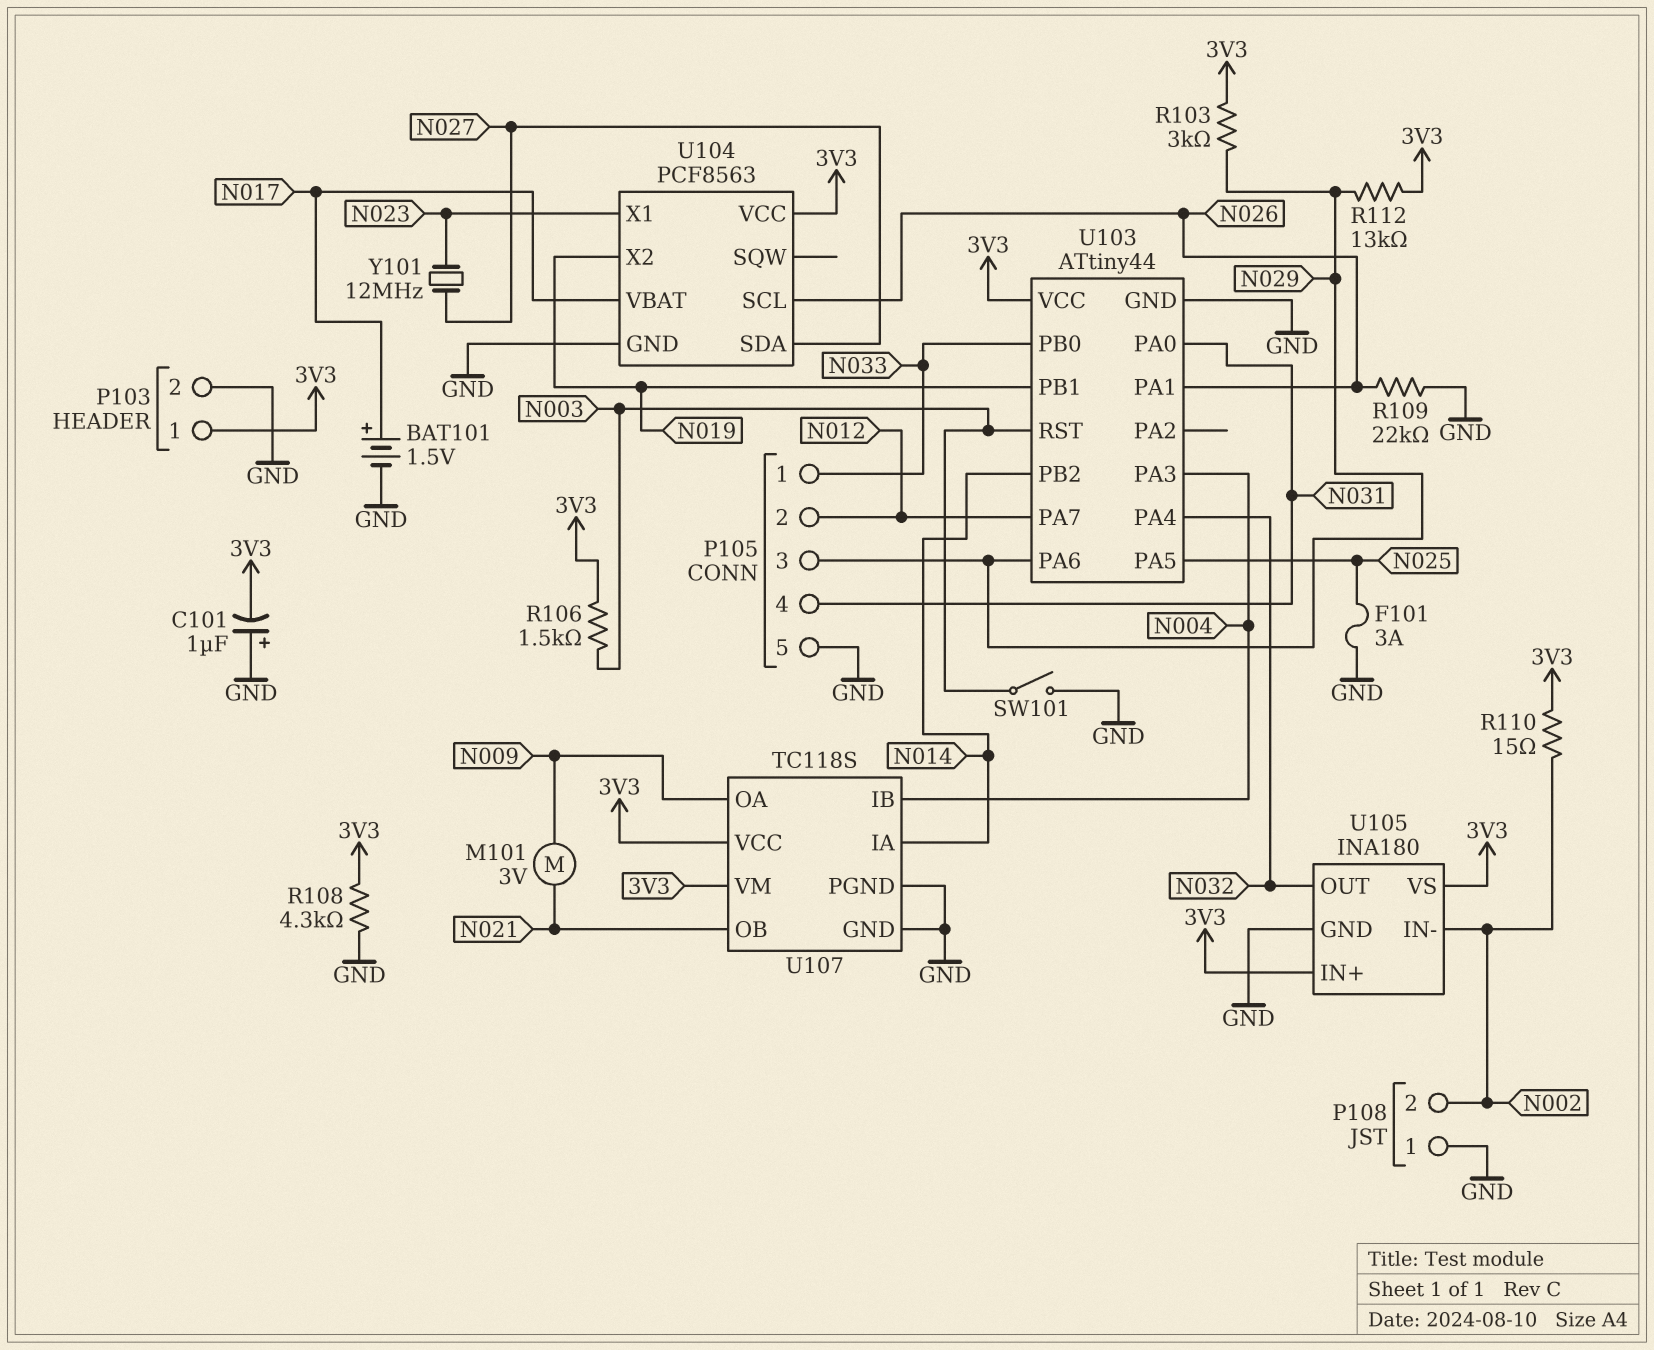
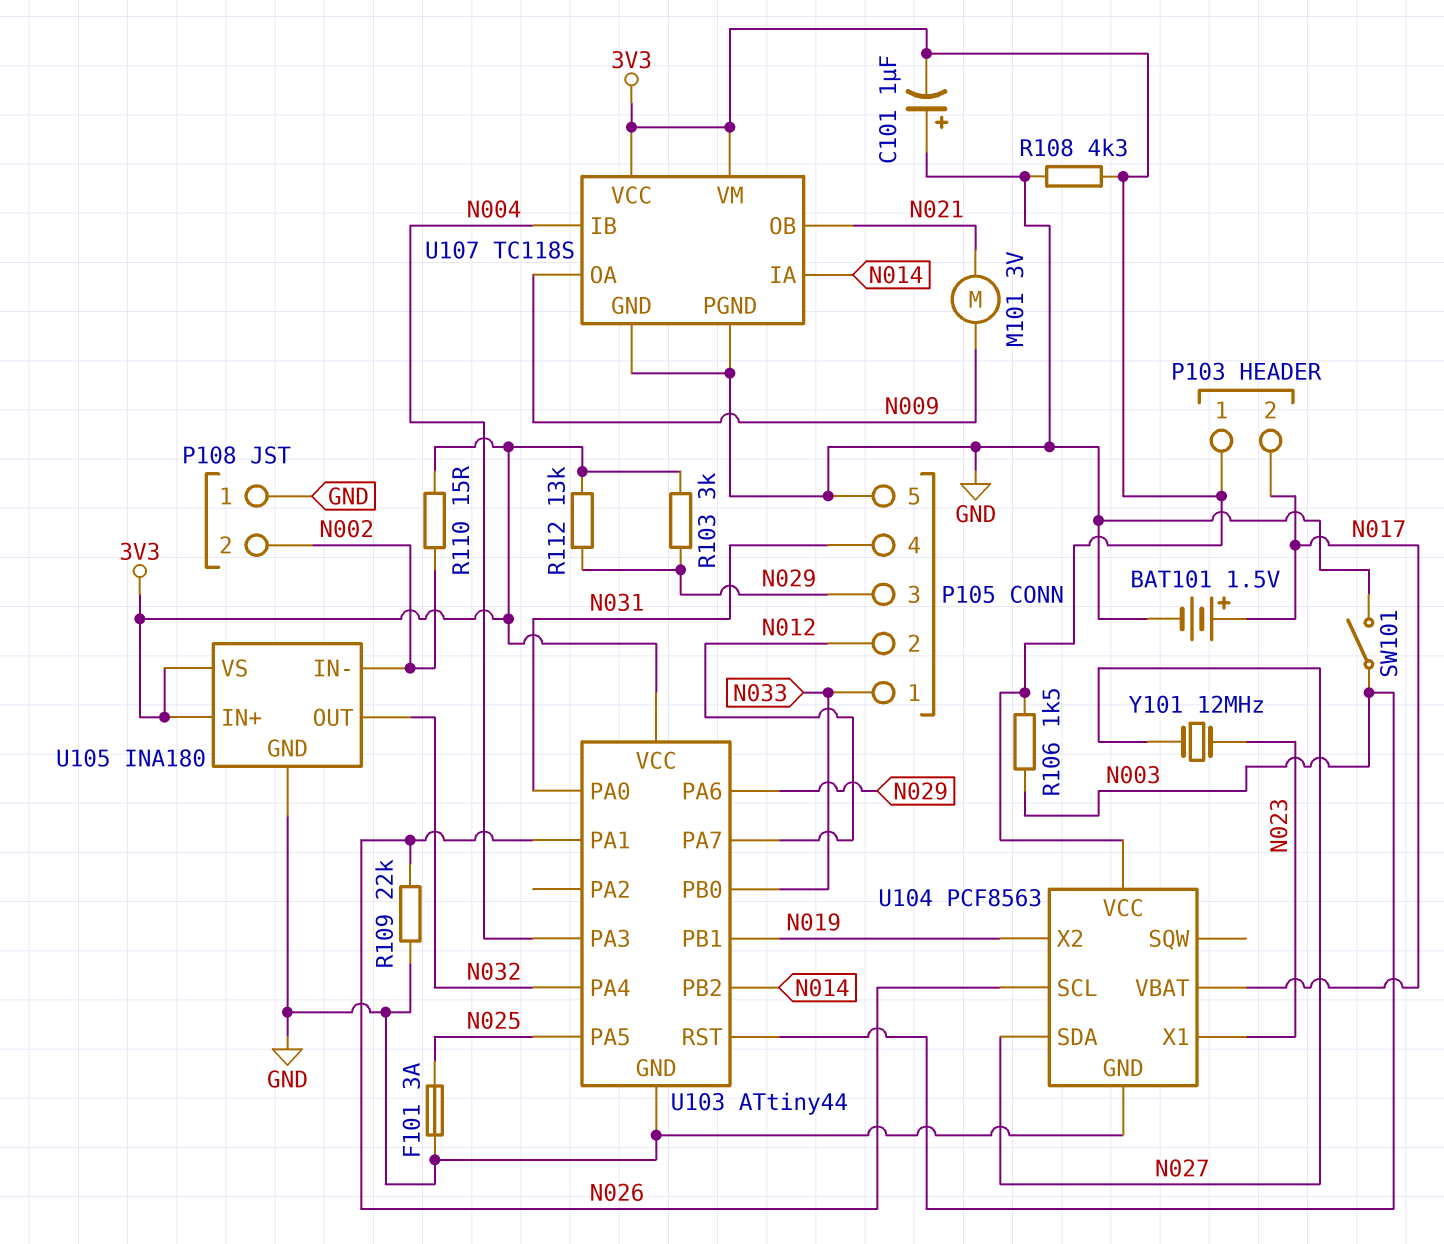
P103 pin 2: GND -> N017

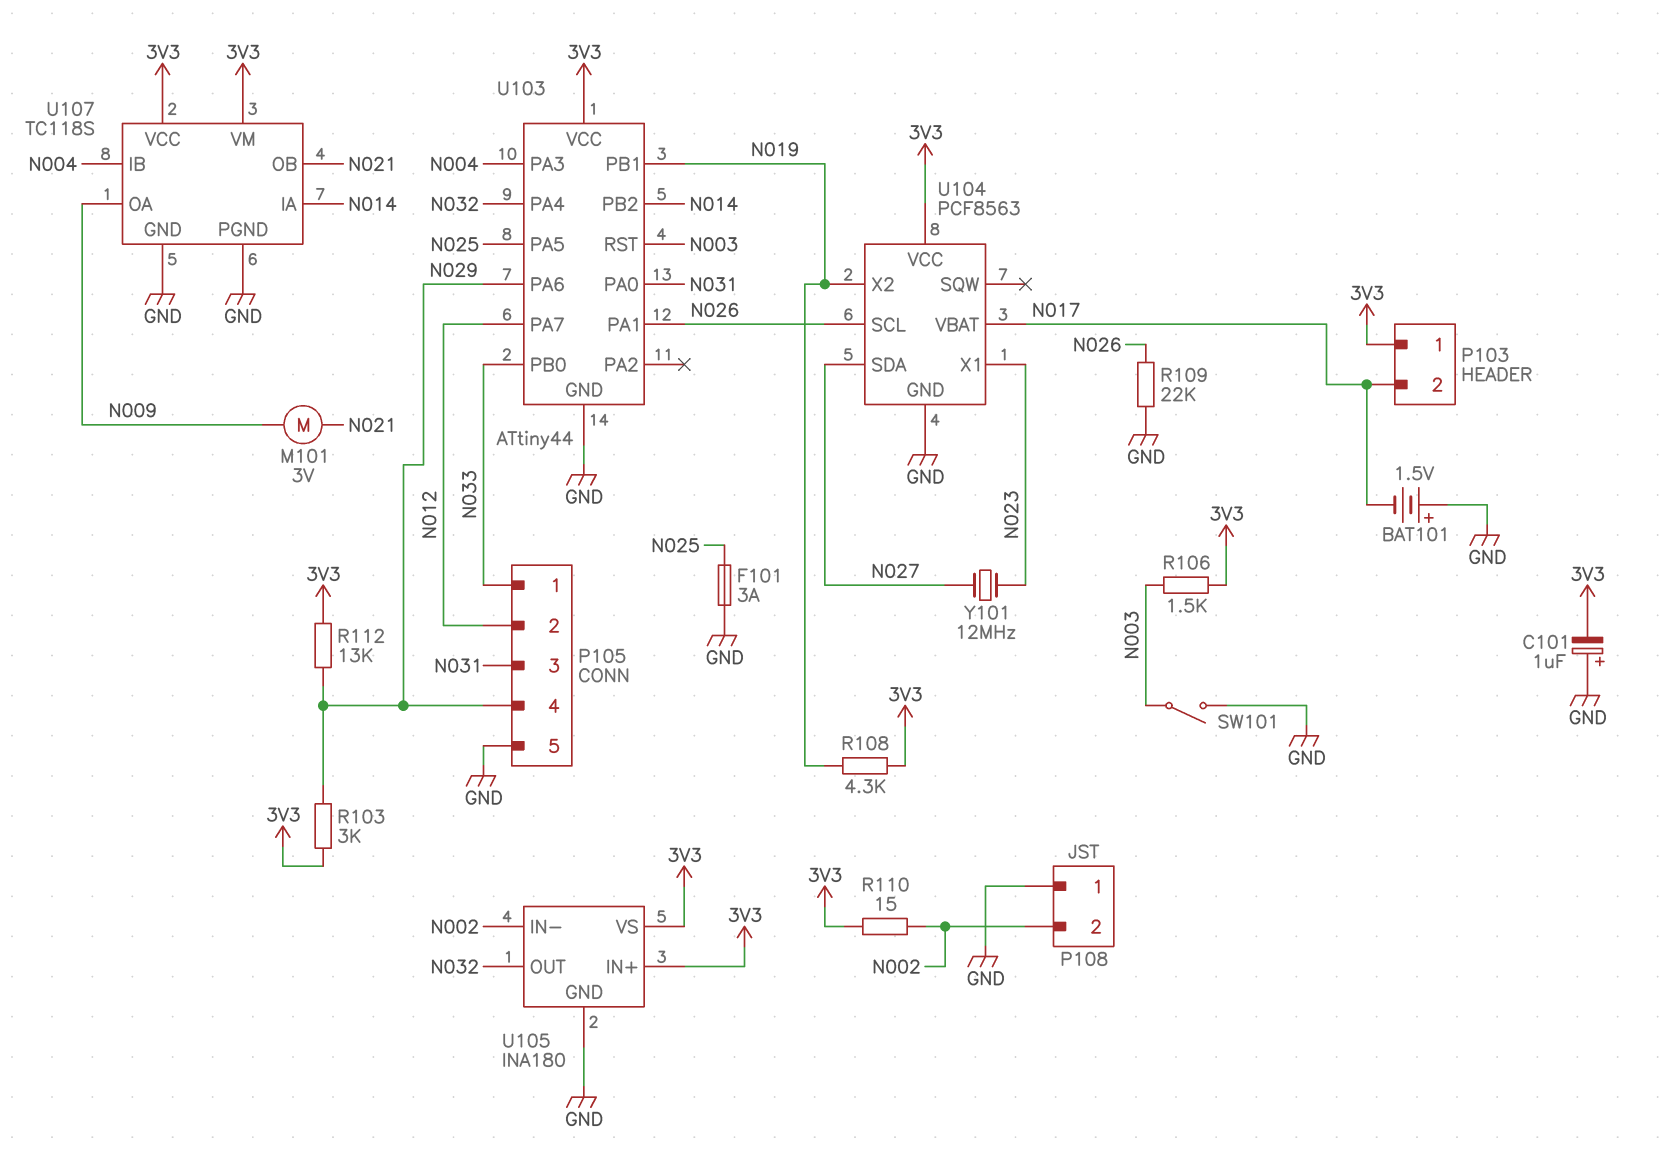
BAT101: 1.5V (plus N017, minus GND) -> 1.5V (plus GND, minus N017)
P105 pin 3: N029 -> N031
P105 pin 4: N031 -> N029
R108: 4.3k (3V3, GND) -> 4.3k (3V3, N019)

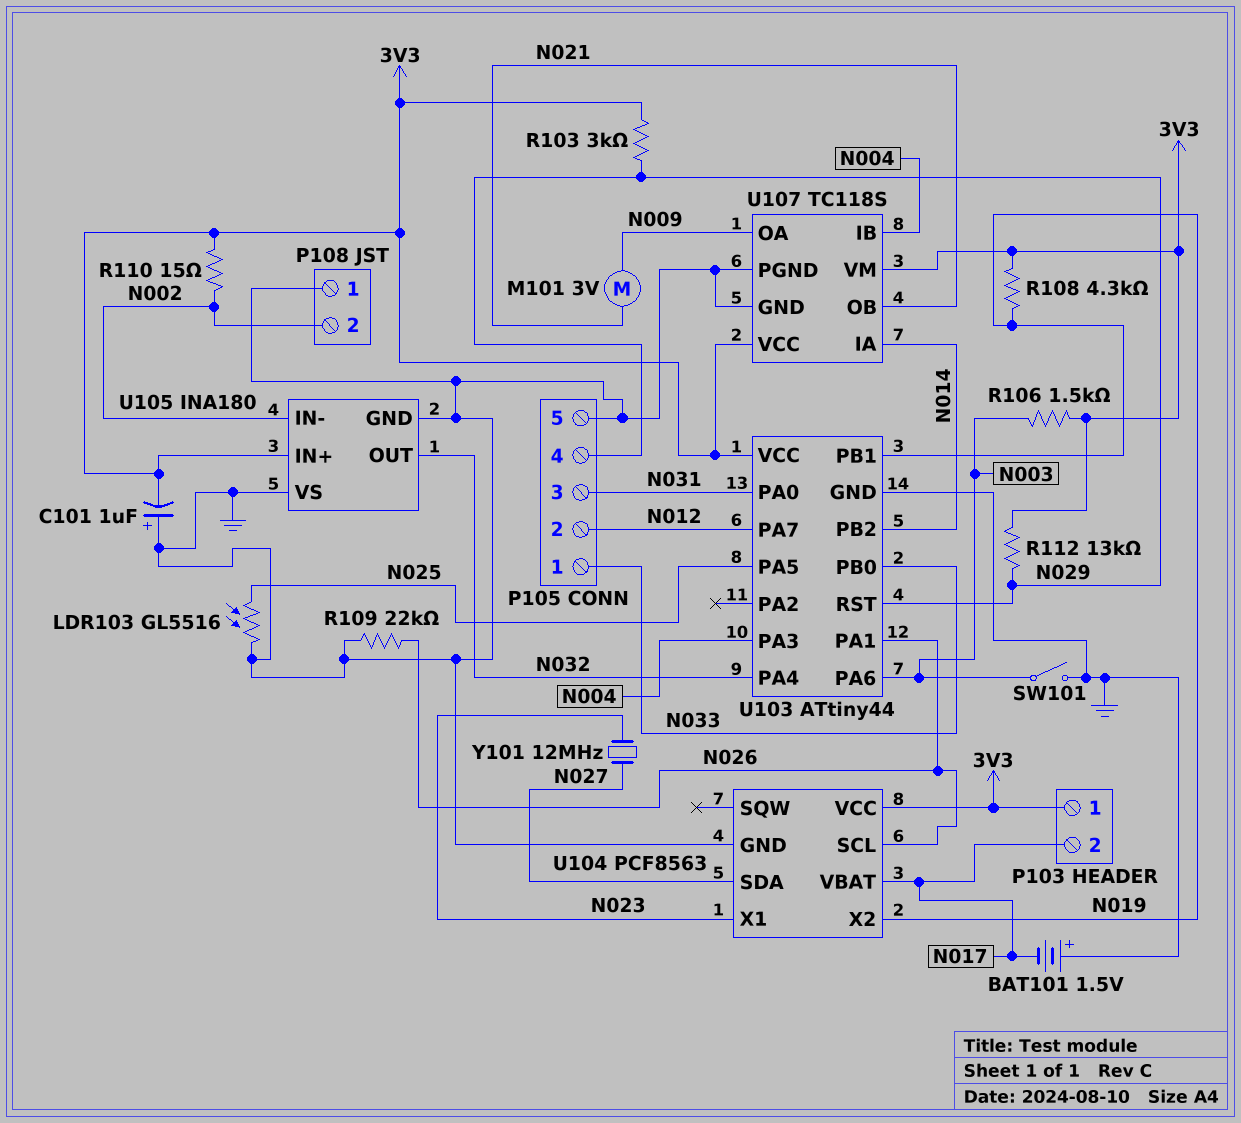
F101: 3A (GND, N025) -> none
LDR103: none -> GL5516 (GND, N025)
U103 pin PA6: N029 -> N003
U103 pin RST: N003 -> N029
U105 pin VS: 3V3 -> GND

